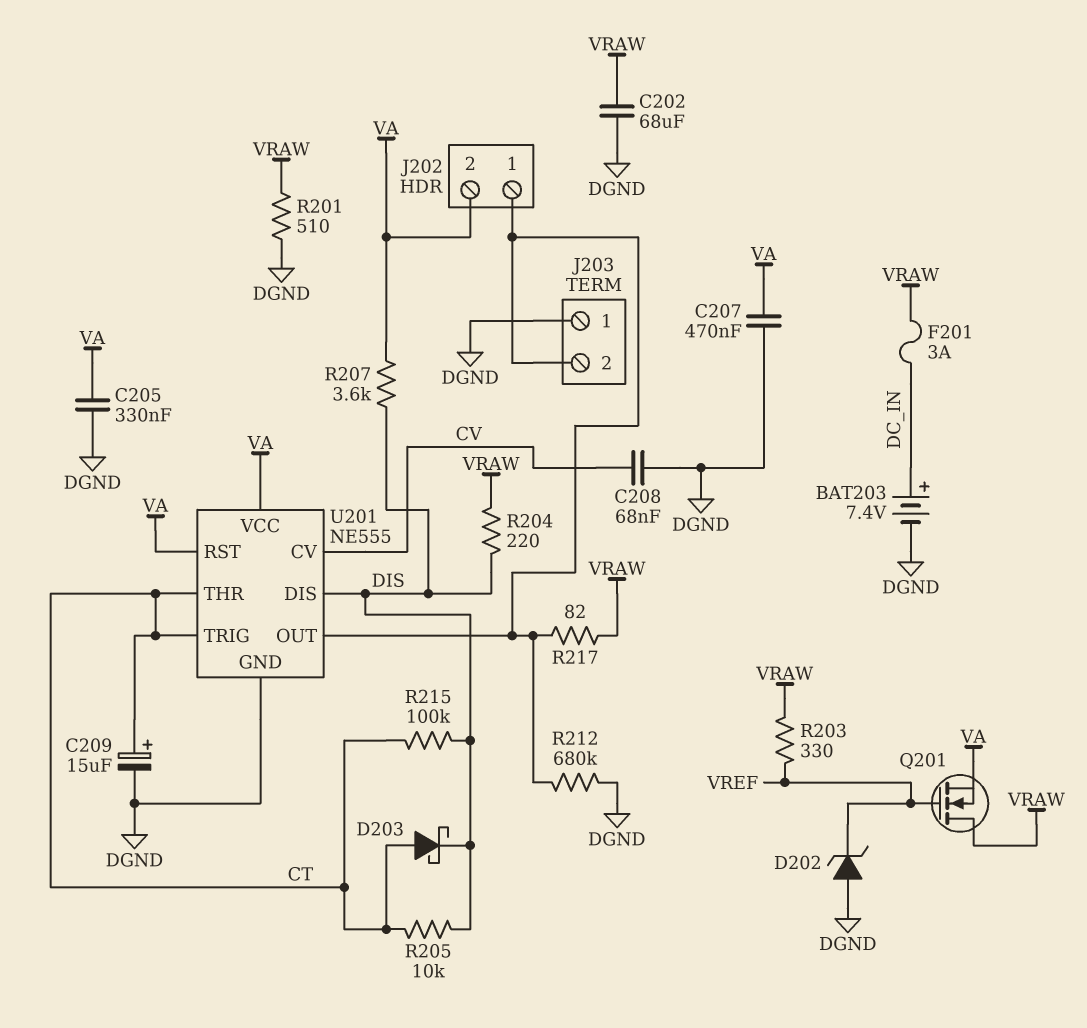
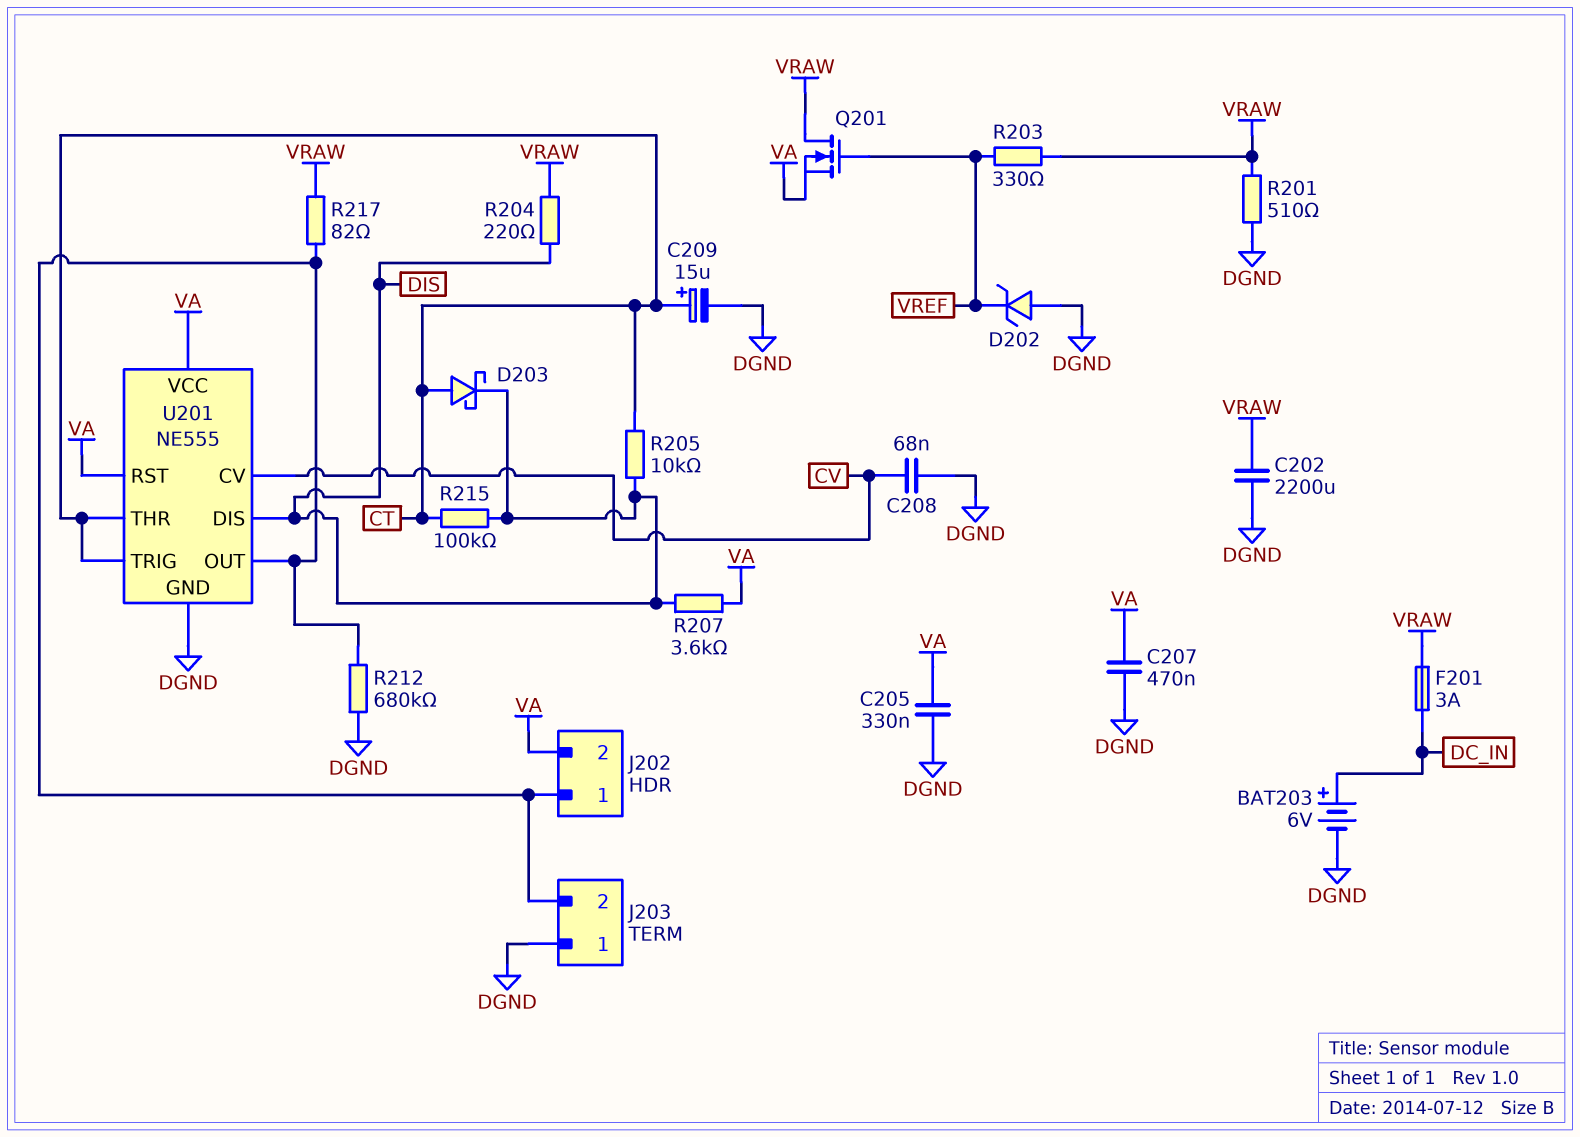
BAT203: 7.4V (plus DC_IN, minus DGND) -> 6V (plus DC_IN, minus DGND)
C202: 68uF (DGND, VRAW) -> 2200uF (DGND, VRAW)

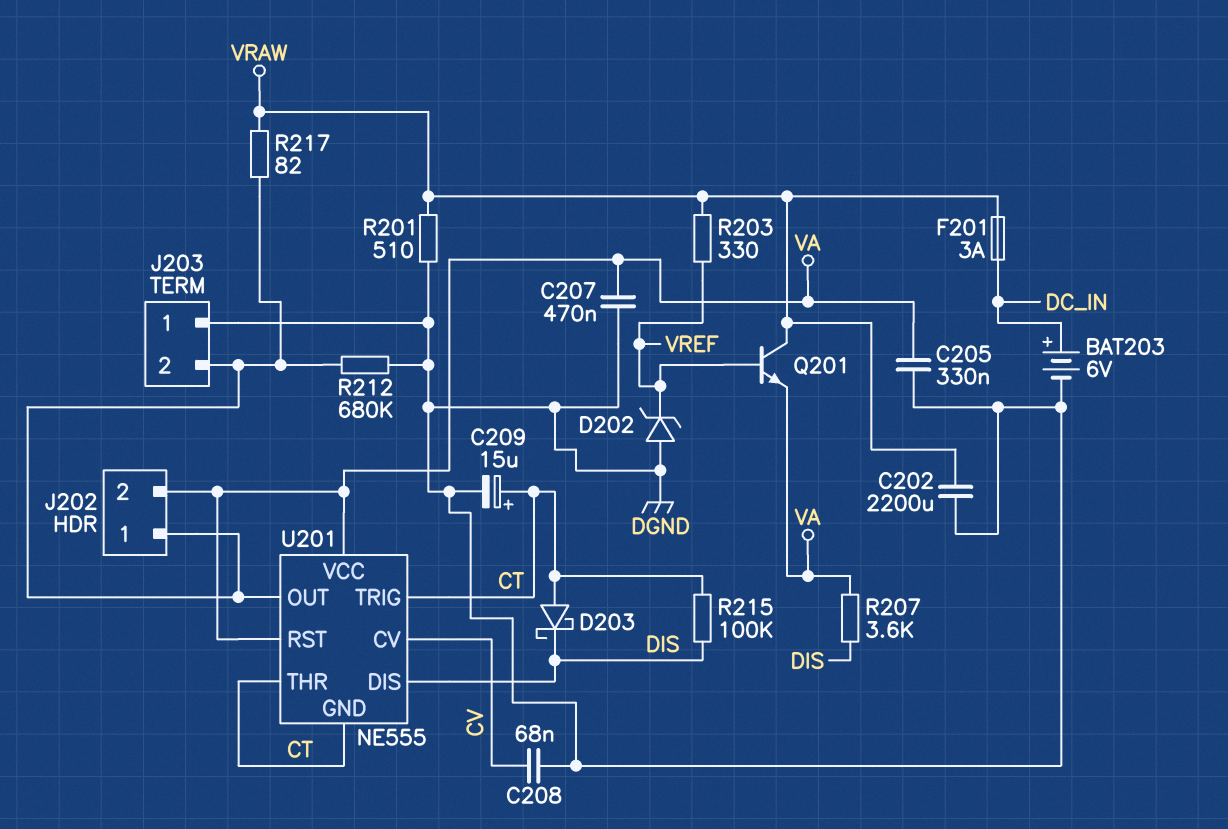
Q201: NMOS (G VREF, D VRAW, S VA) -> NPN (B VREF, C VRAW, E VA)
R204: 220 (DIS, VRAW) -> none
R205: 10k (CT, DIS) -> none
U201 pin GND: DGND -> CT

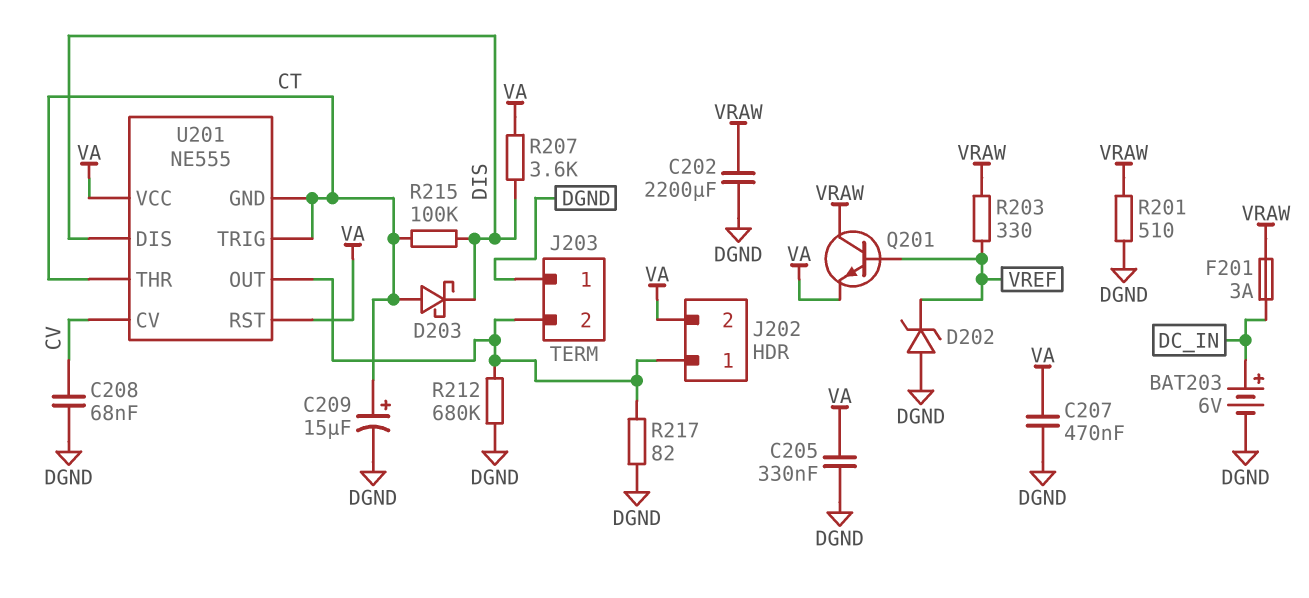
R217: 82 (J202/1, VRAW) -> 82 (DGND, J202/1)

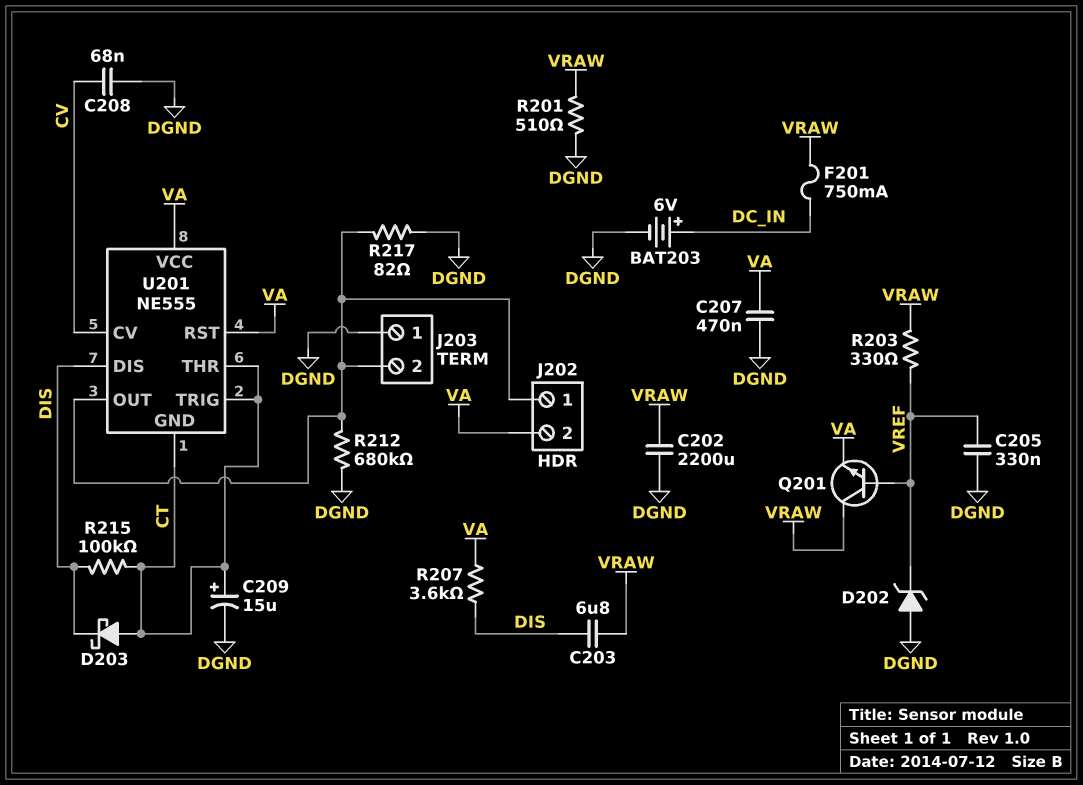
C203: none -> 6.8uF (DIS, VRAW)
C205: 330nF (DGND, VA) -> 330nF (DGND, VREF)
F201: 3A (DC_IN, VRAW) -> 750mA (DC_IN, VRAW)

